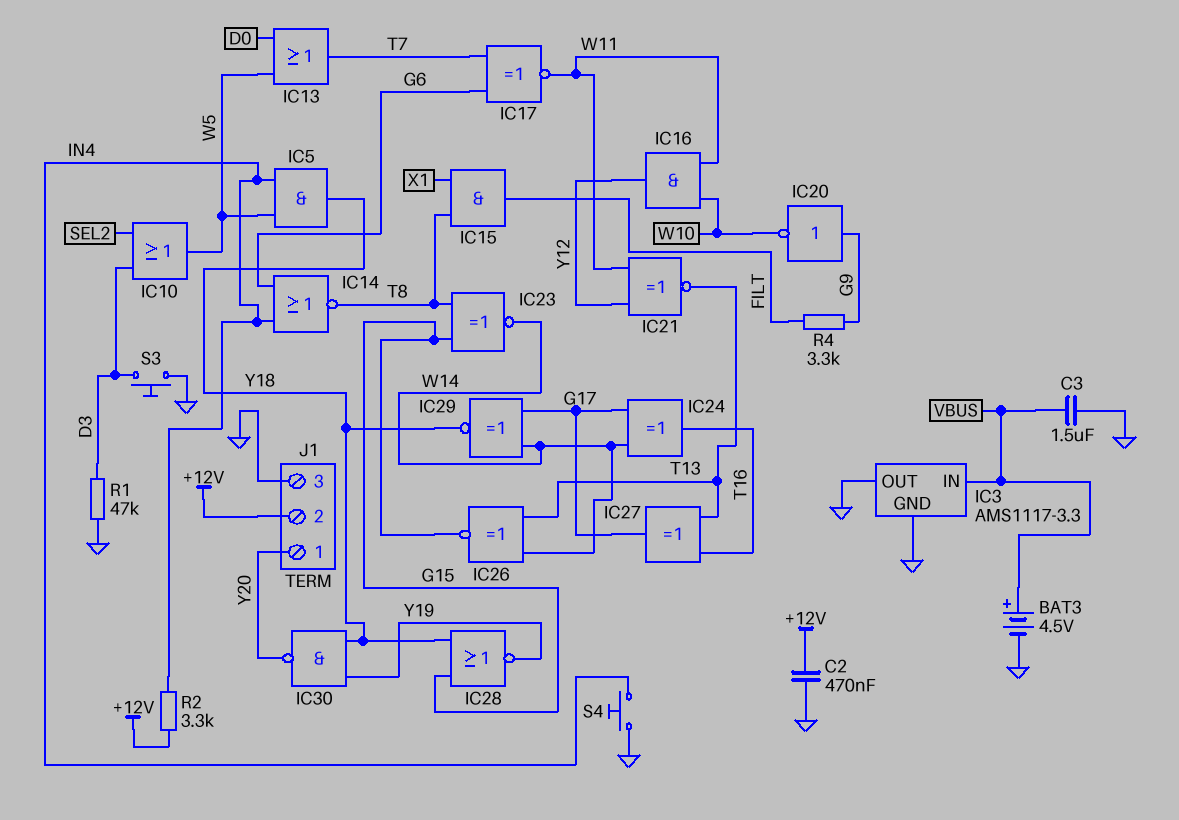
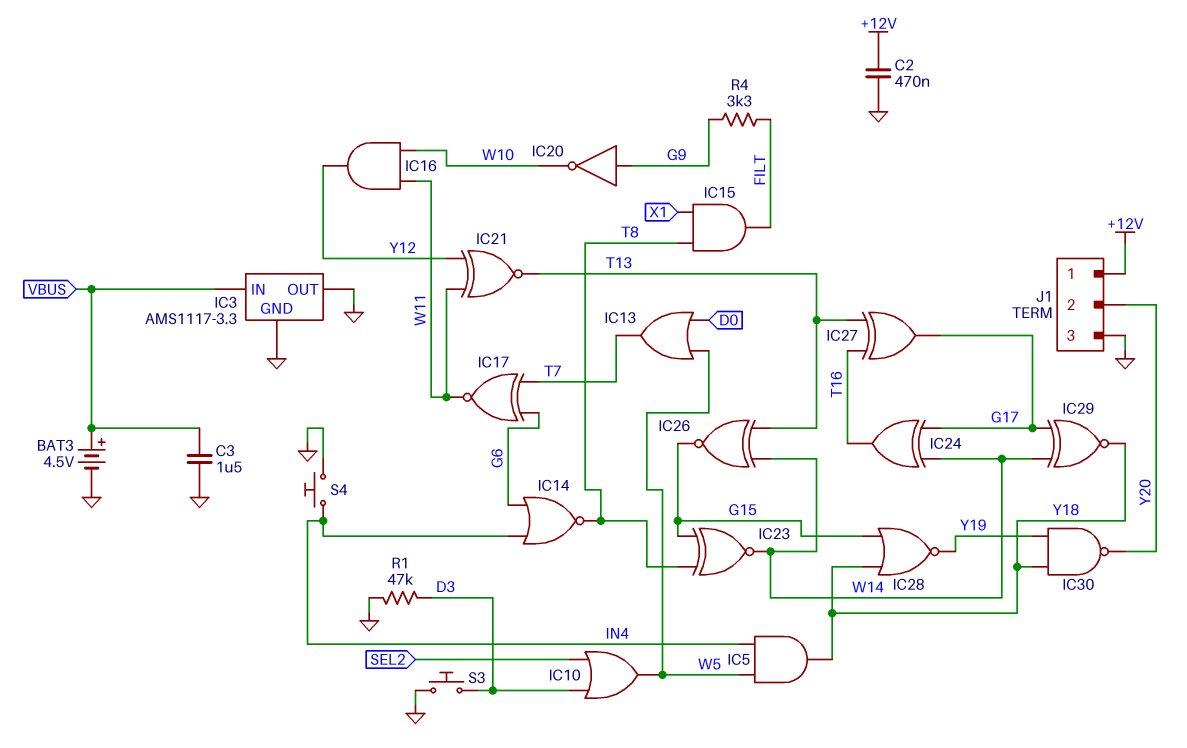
J1 pin 1: Y20 -> +12V
J1 pin 2: +12V -> Y20
R2: 3.3k (+12V, IN4) -> none

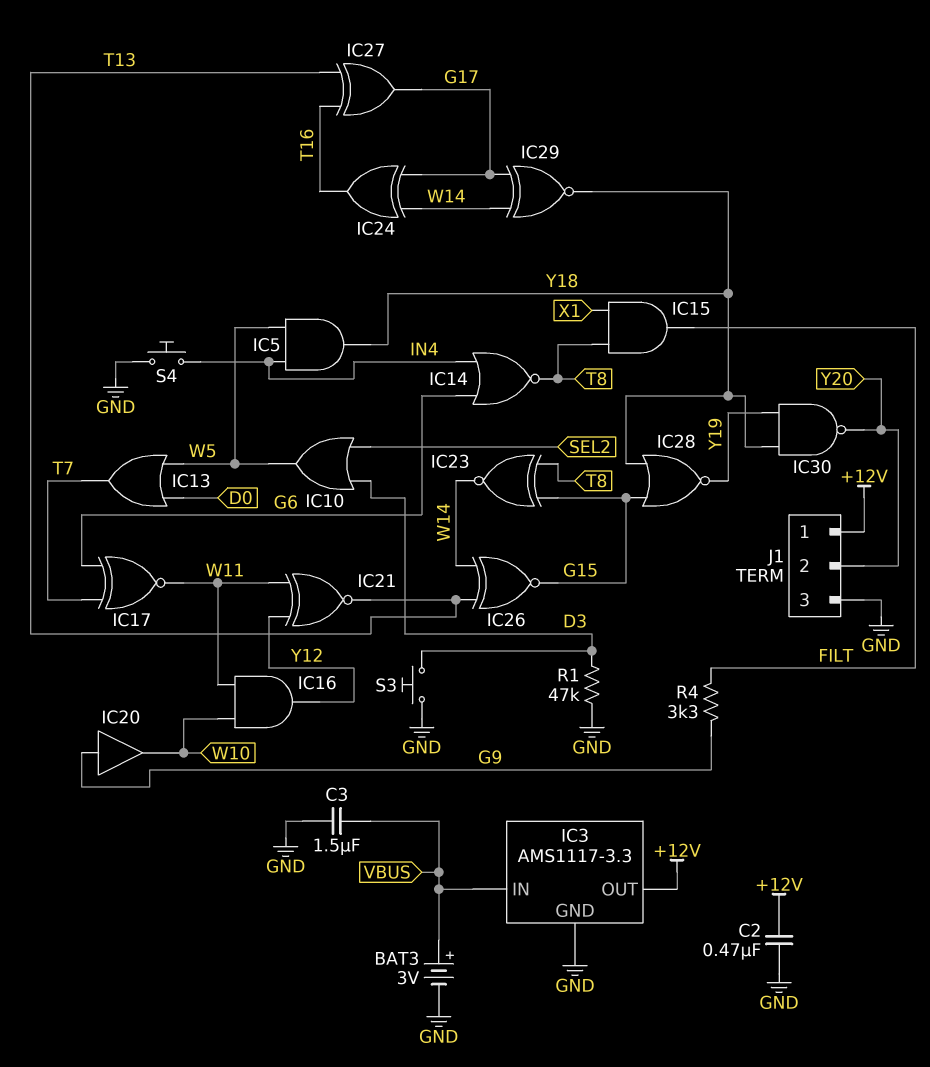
BAT3: 4.5V (plus VBUS, minus GND) -> 3V (plus VBUS, minus GND)
IC3 pin OUT: GND -> +12V
IC20: NOT (in G9, out W10) -> buffer (in G9, out W10)

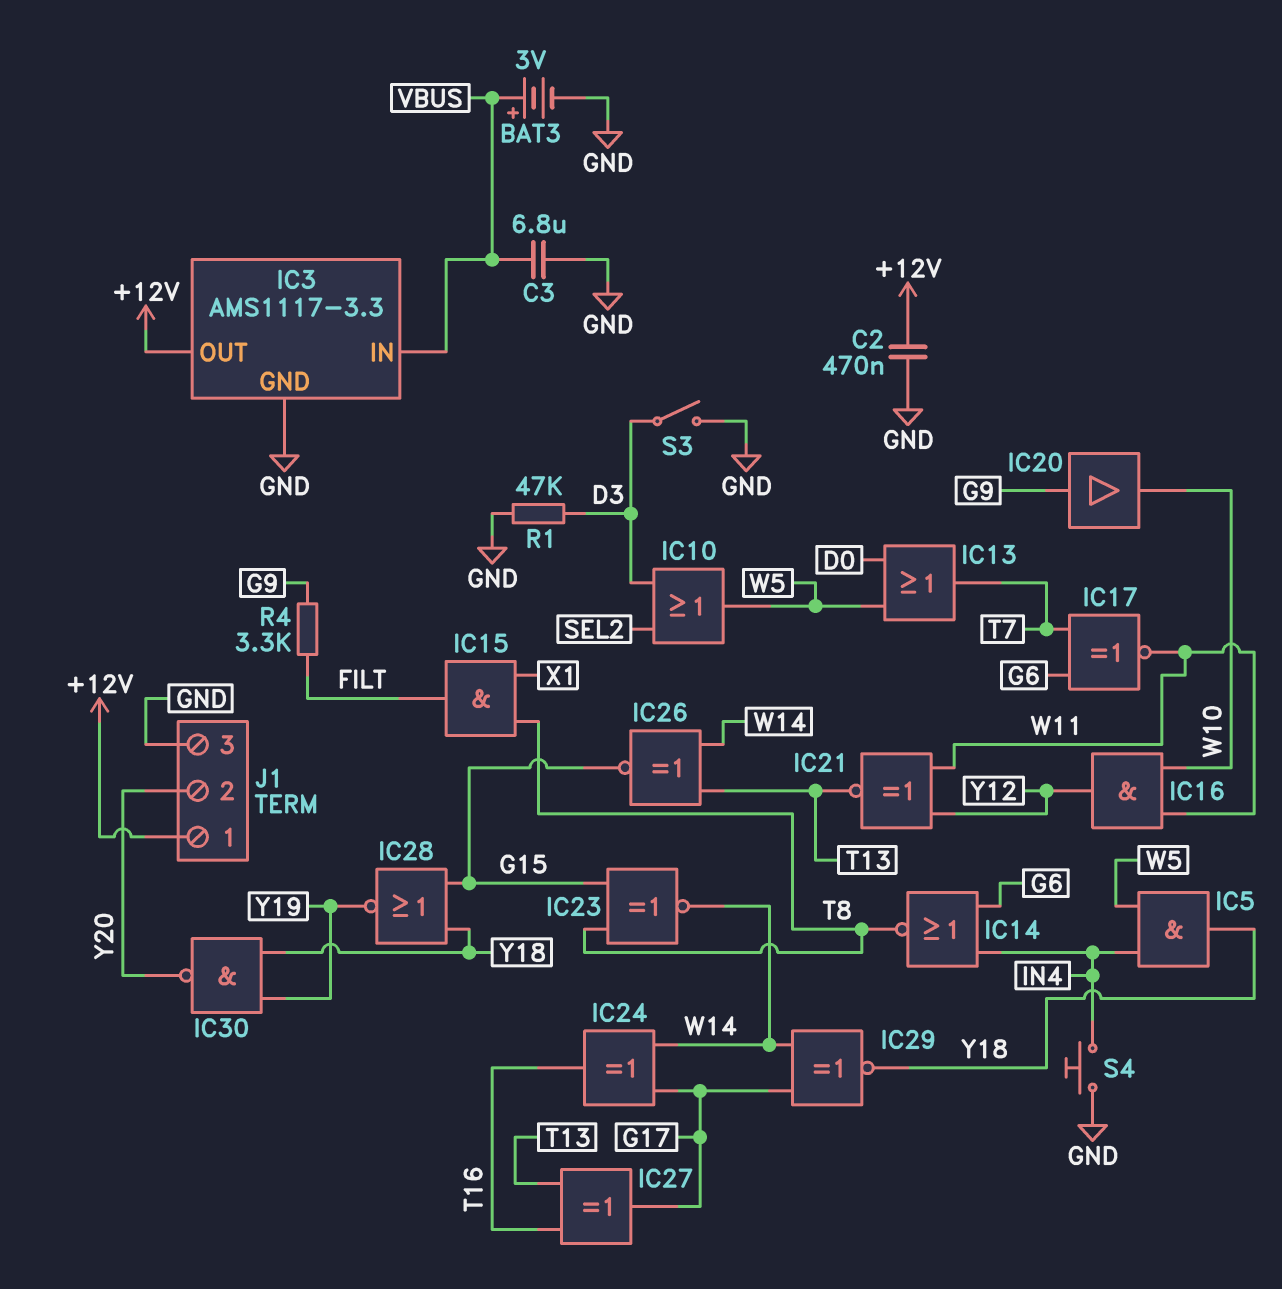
C3: 1.5uF (GND, VBUS) -> 6.8uF (GND, VBUS)
S3: button (D3, GND) -> switch (D3, GND)

